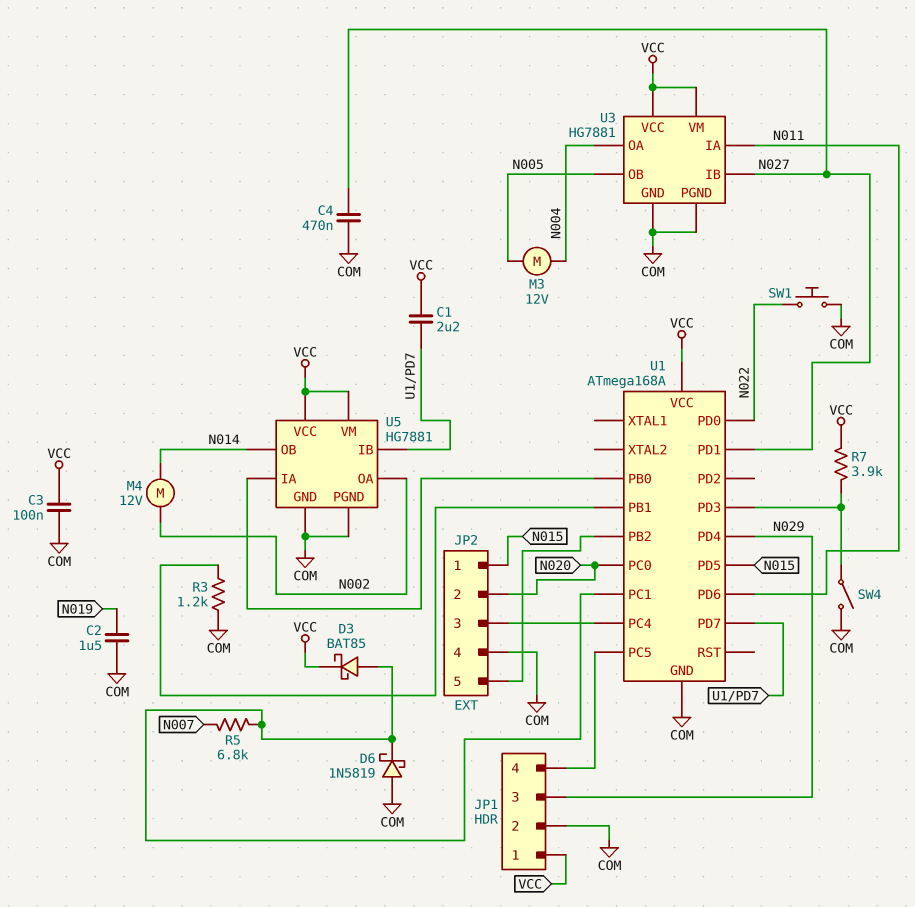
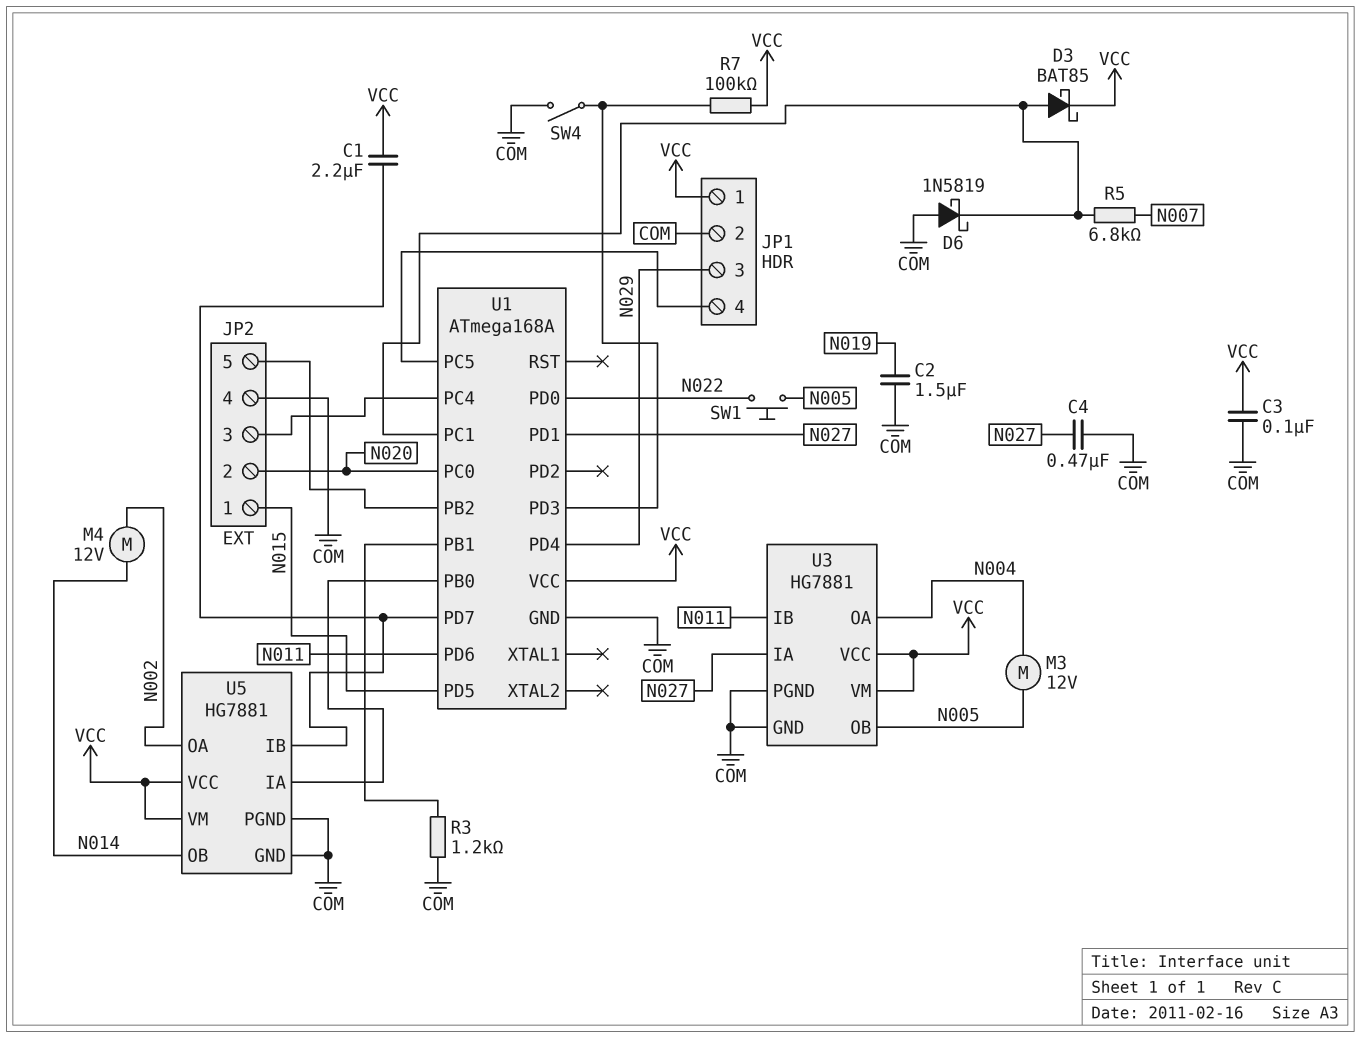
R7: 3.9k (U1/PD3, VCC) -> 100k (U1/PD3, VCC)
SW1: button (COM, N022) -> button (N005, N022)
U3 pin IA: N011 -> N027
U3 pin IB: N027 -> N011

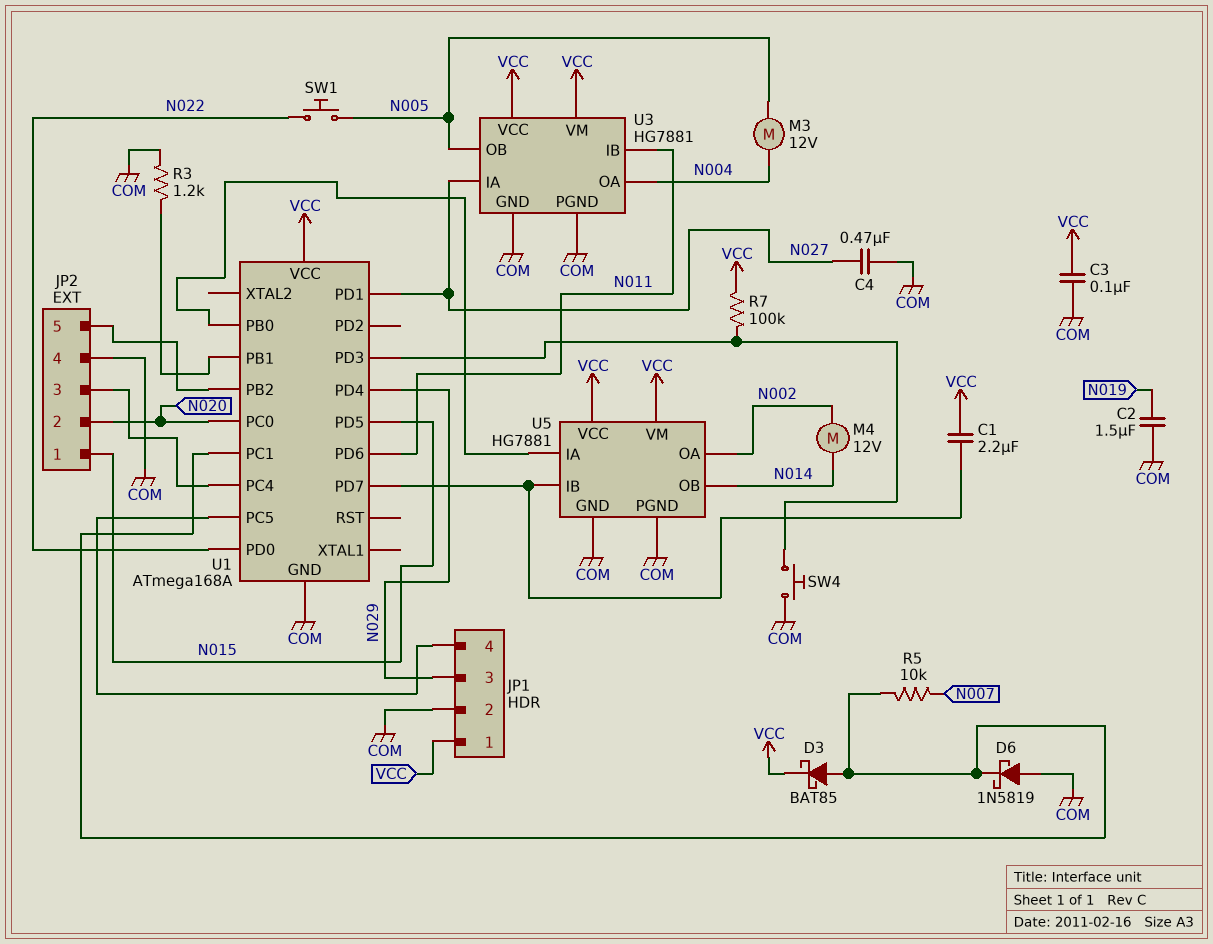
R5: 6.8k (N007, U1/PC1) -> 10k (N007, U1/PC1)
SW4: switch (COM, U1/PD3) -> button (COM, U1/PD3)

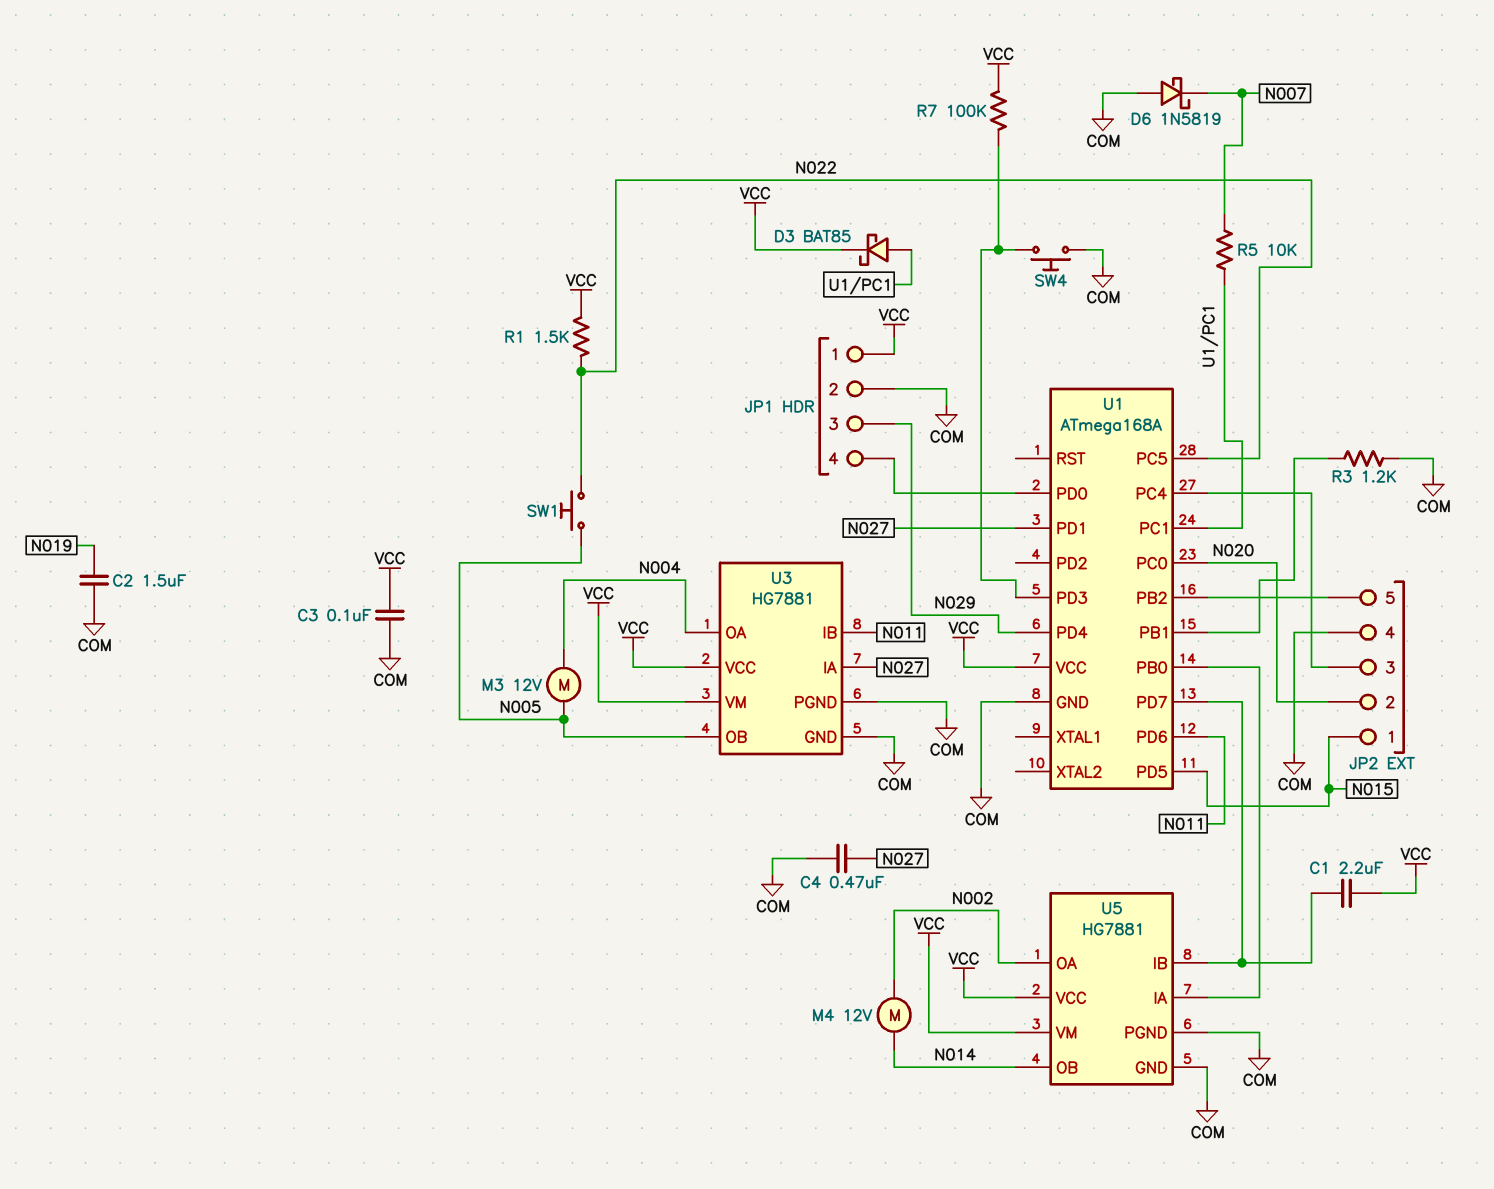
D6: schottky 1N5819 (A COM, K U1/PC1) -> schottky 1N5819 (A COM, K N007)
R1: none -> 1.5k (N022, VCC)
U1 pin PC5: JP1/4 -> N022
U1 pin PD0: N022 -> JP1/4

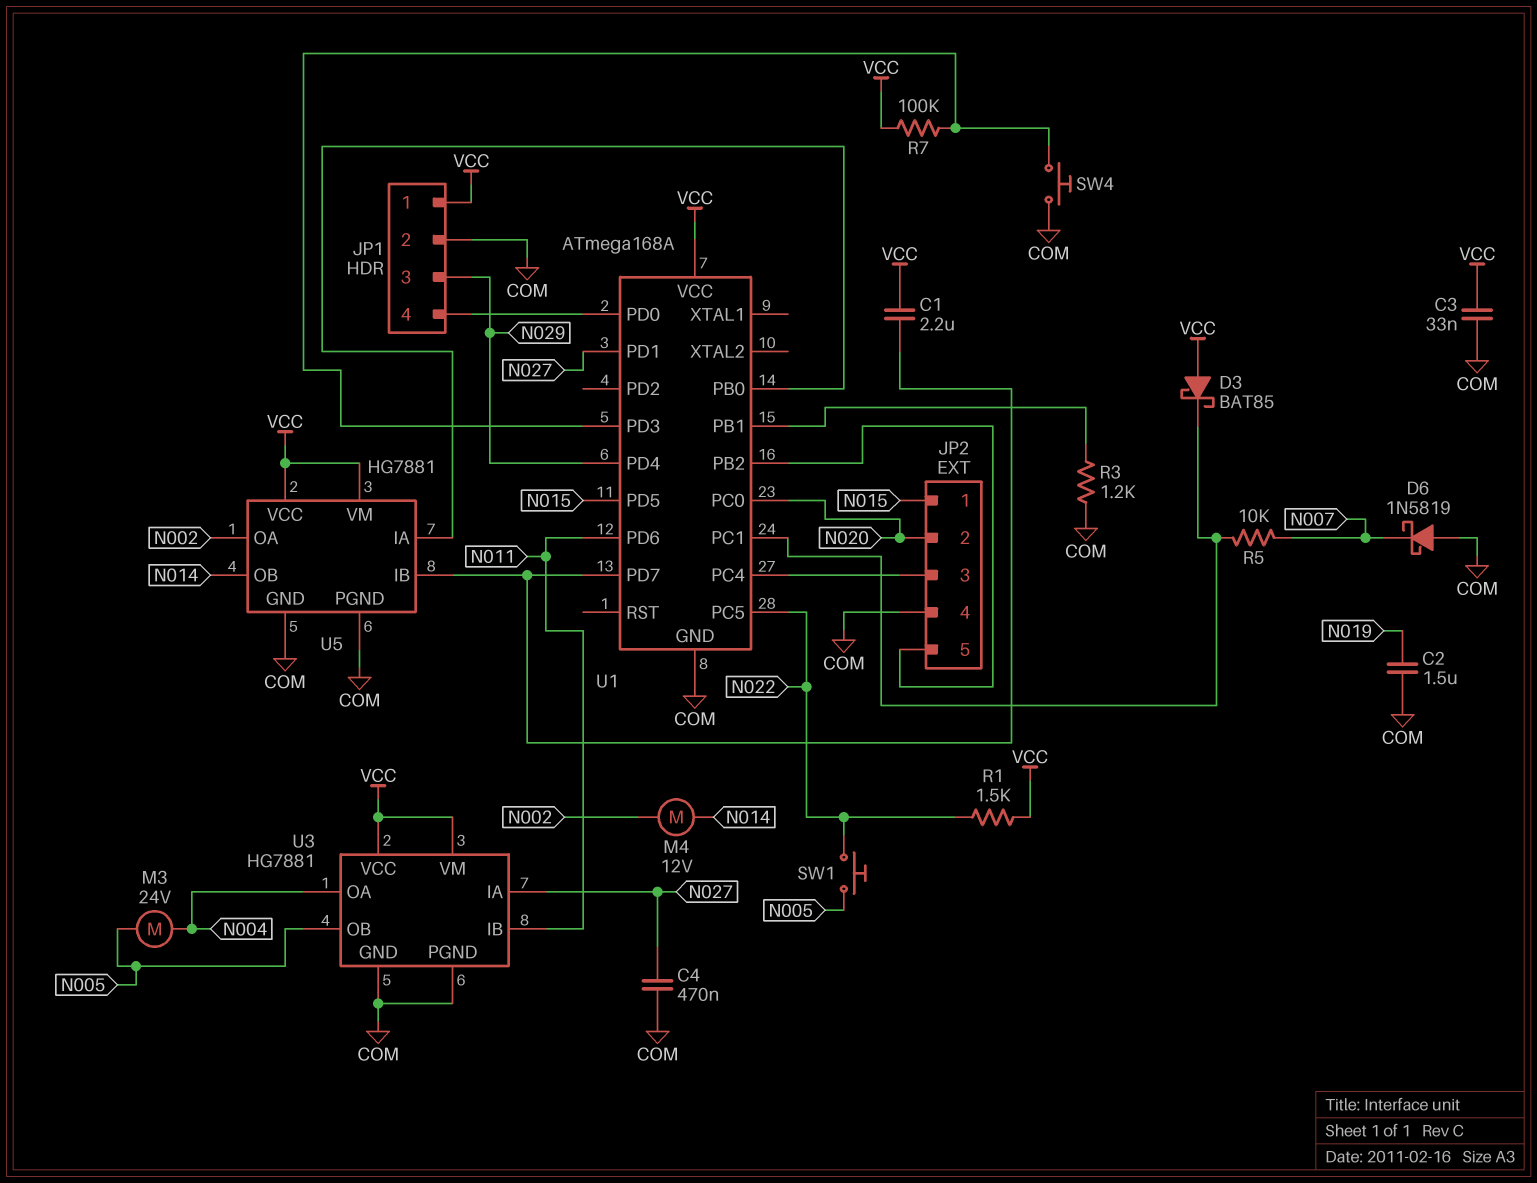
C3: 100nF (COM, VCC) -> 33nF (COM, VCC)
D3: schottky BAT85 (A U1/PC1, K VCC) -> schottky BAT85 (A VCC, K U1/PC1)
M3: motor 12V (N004, N005) -> motor 24V (N004, N005)

